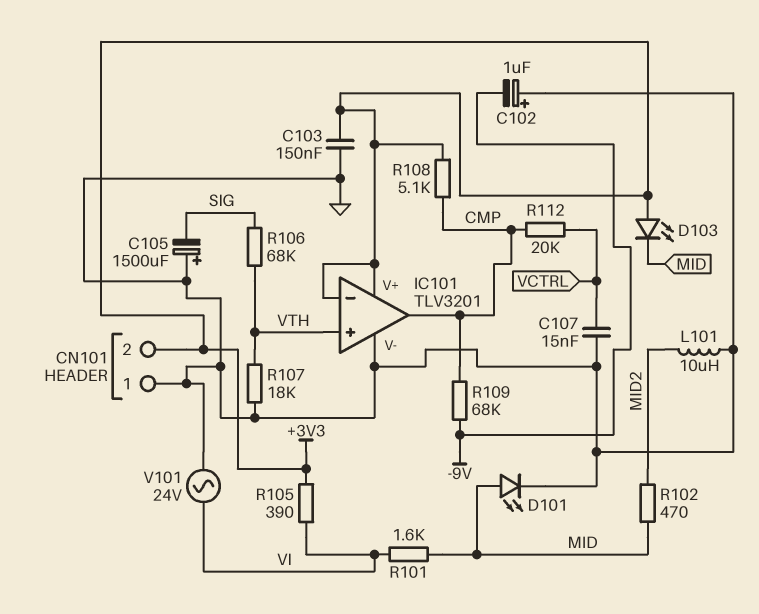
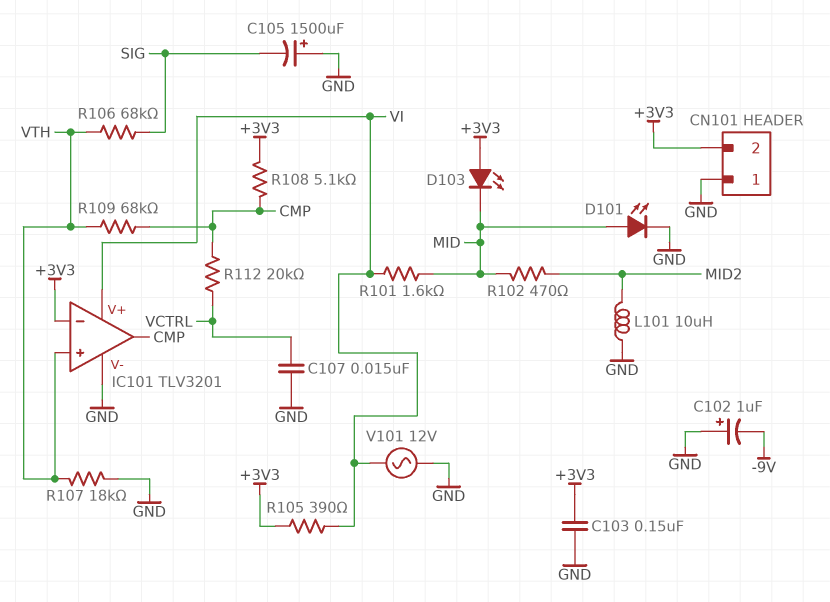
IC101 pin V+: +3V3 -> VI
R109: 68k (-9V, CMP) -> 68k (CMP, VTH)
V101: AC 24V (GND, VI) -> AC 12V (GND, VI)

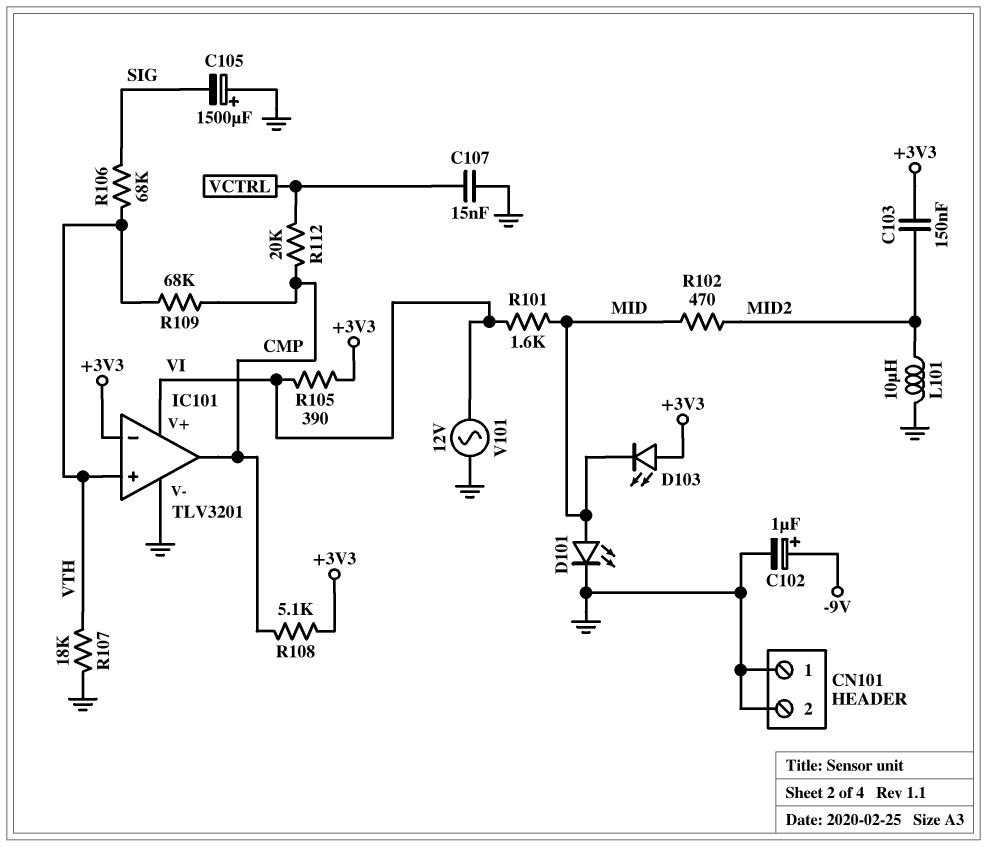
C102: 1uF (plus GND, minus -9V) -> 1uF (plus -9V, minus GND)
C103: 150nF (+3V3, GND) -> 150nF (+3V3, MID2)
CN101 pin 2: +3V3 -> GND

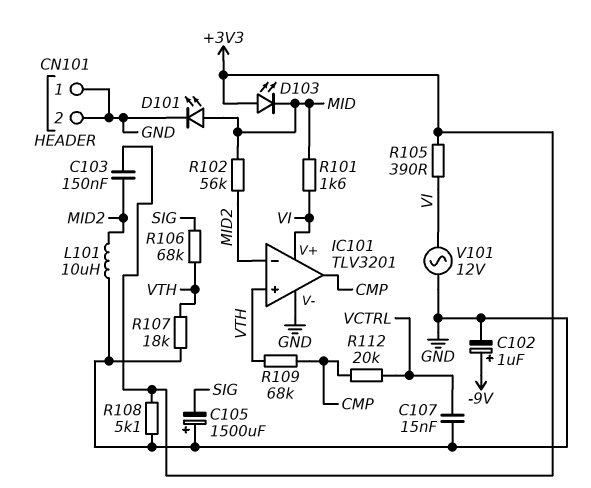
IC101 pin in-: +3V3 -> MID2
R102: 470 (MID, MID2) -> 56k (MID, MID2)
R108: 5.1k (+3V3, CMP) -> 5.1k (+3V3, GND)

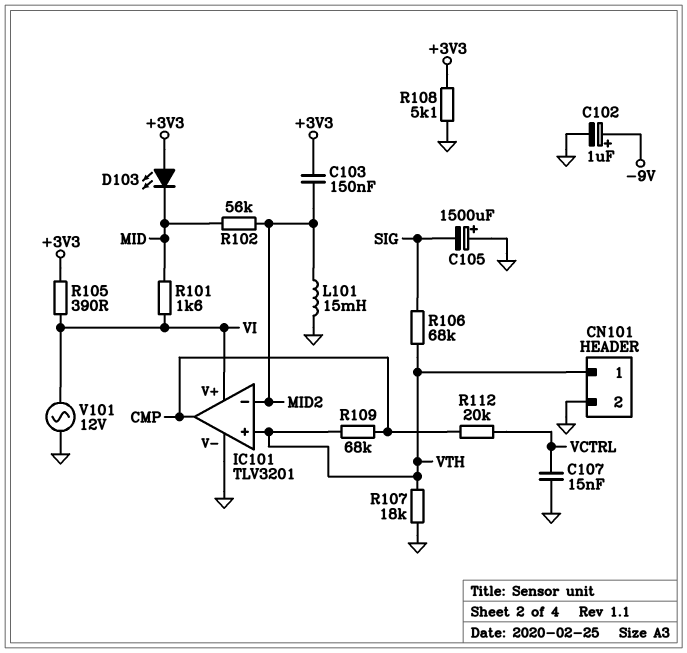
CN101 pin 1: GND -> VTH
D101: LED (A MID, K GND) -> none
L101: 10uH (GND, MID2) -> 15mH (GND, MID2)

